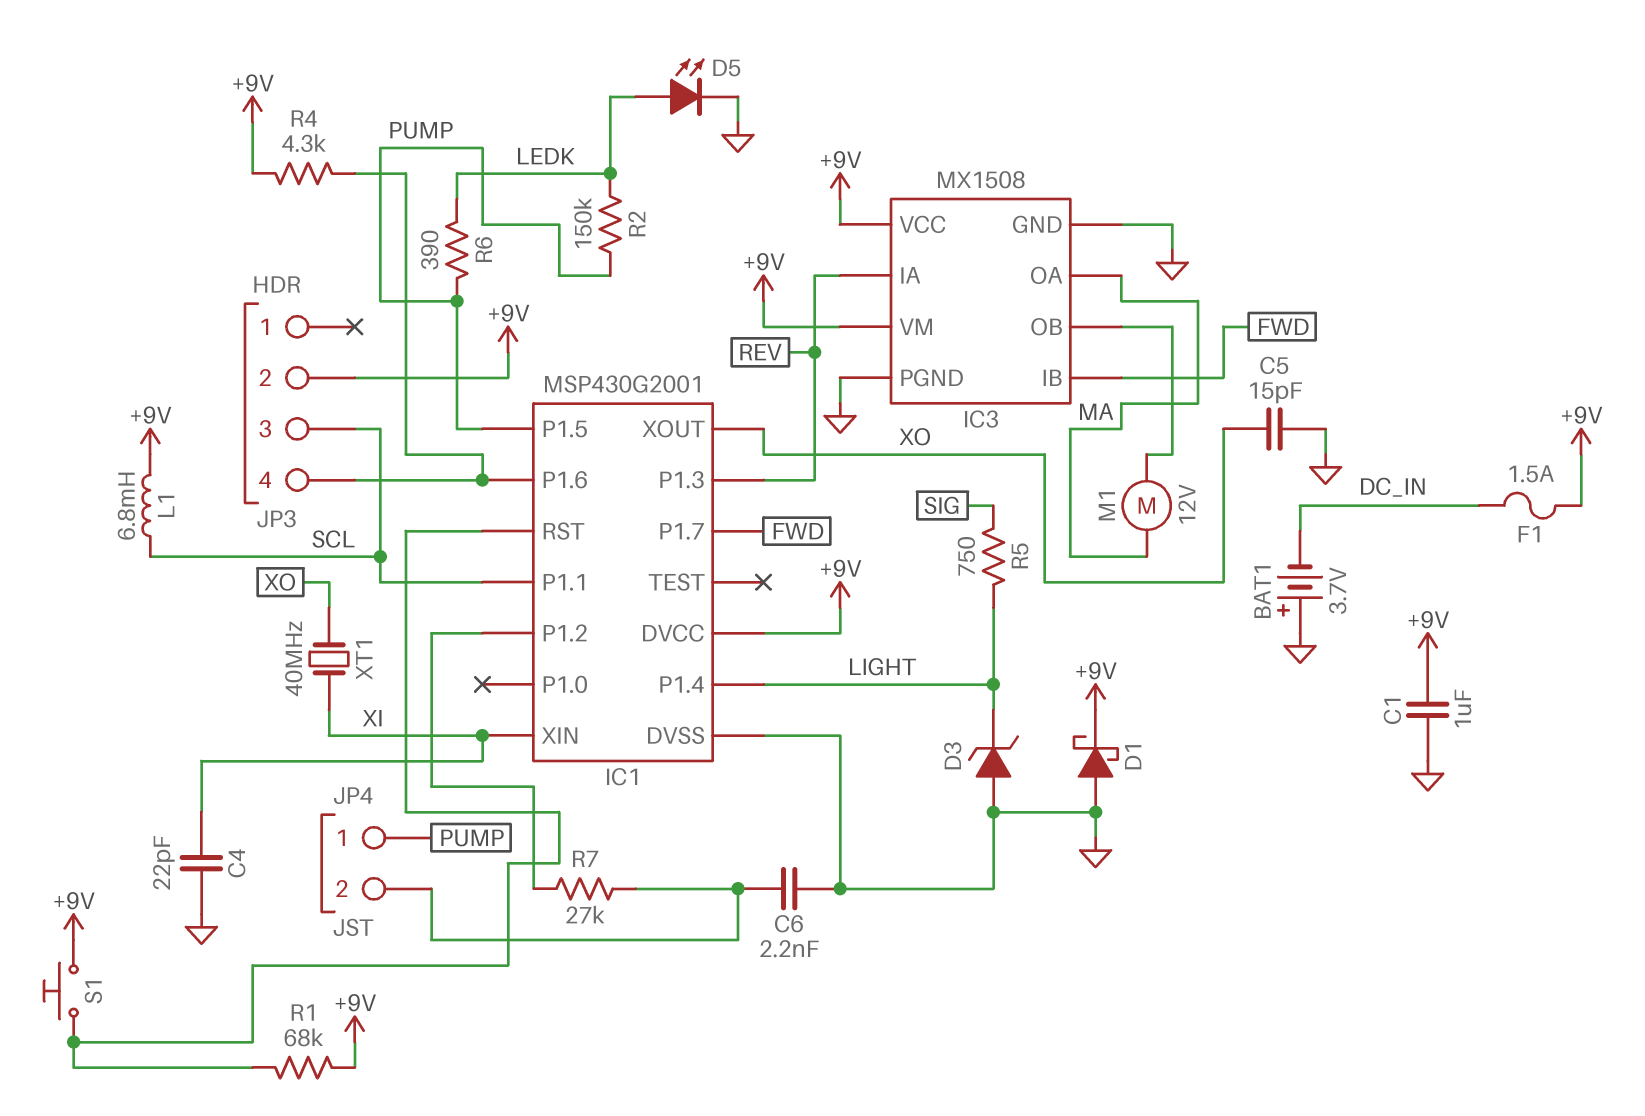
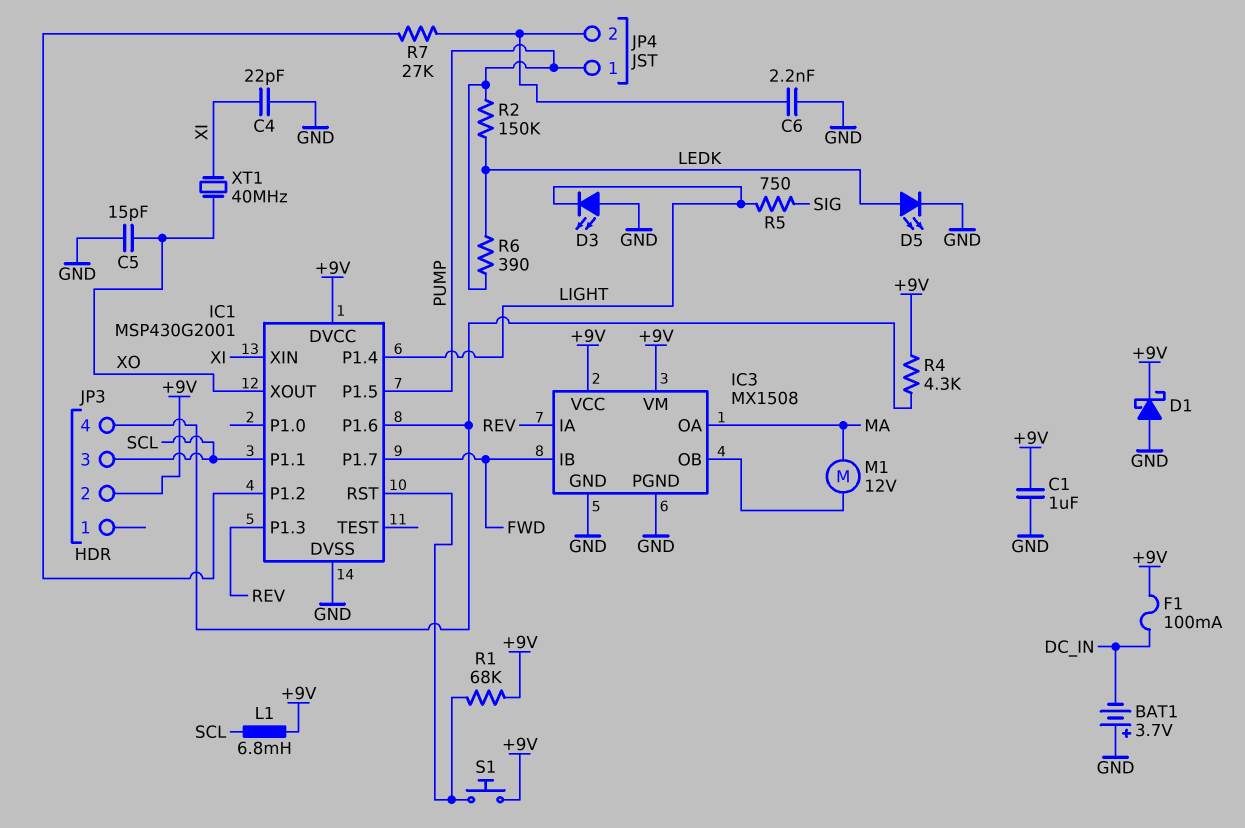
D3: zener (A GND, K LIGHT) -> LED (A GND, K LIGHT)
F1: 1.5A (+9V, DC_IN) -> 100mA (+9V, DC_IN)

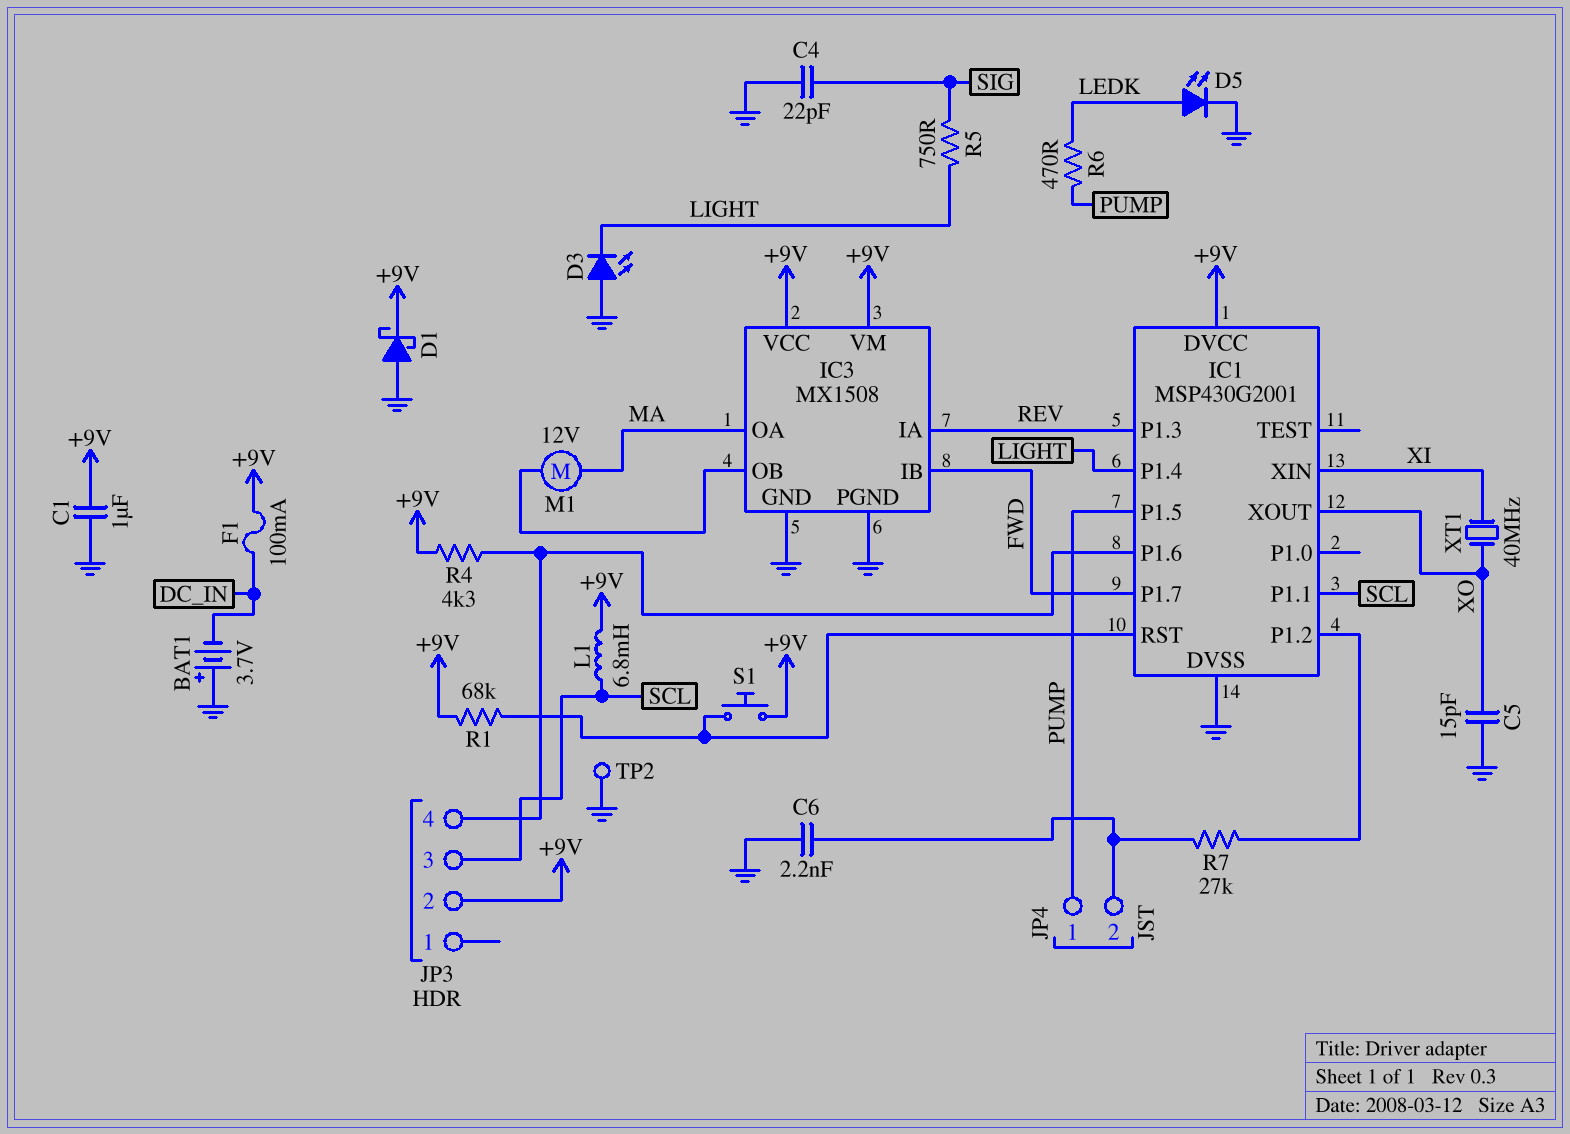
C4: 22pF (GND, XI) -> 22pF (GND, SIG)
R2: 150k (LEDK, PUMP) -> none
R6: 390 (LEDK, PUMP) -> 470 (LEDK, PUMP)
TP2: none -> test point (GND)

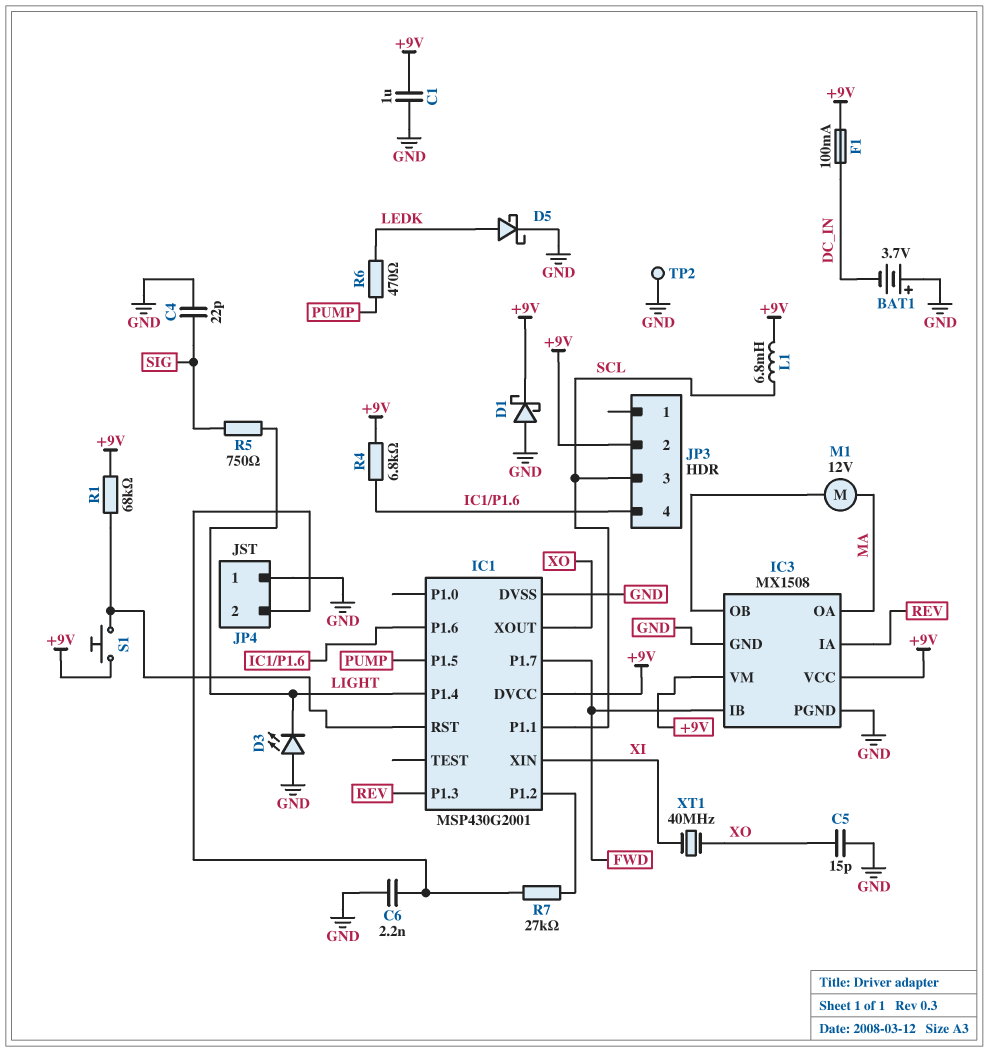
D5: LED (A LEDK, K GND) -> schottky (A LEDK, K GND)
JP4 pin 1: PUMP -> GND
R4: 4.3k (+9V, IC1/P1.6) -> 6.8k (+9V, IC1/P1.6)

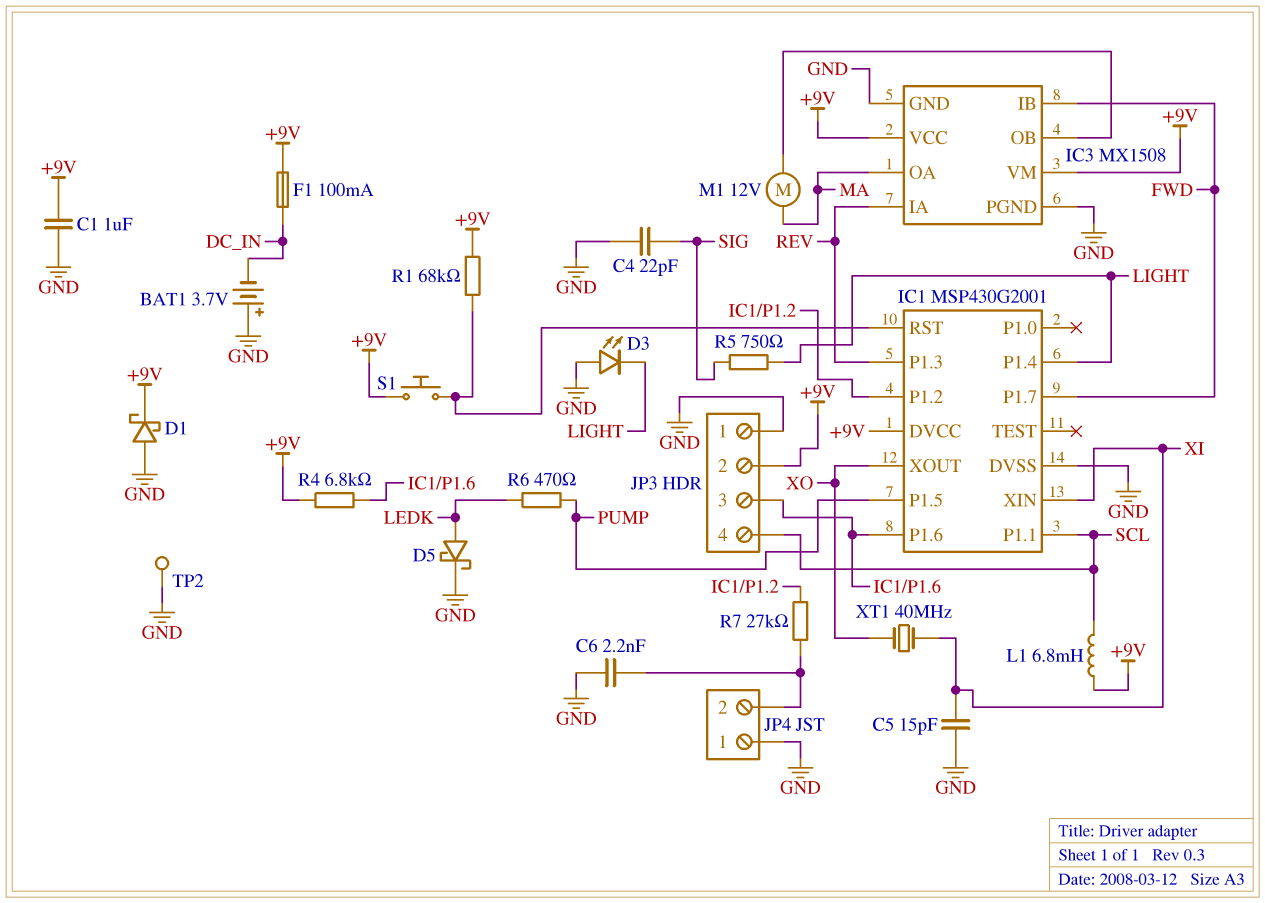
C5: 15pF (GND, XO) -> 15pF (GND, XI)
JP3 pin 1: none -> GND
JP3 pin 3: SCL -> IC1/P1.6
JP3 pin 4: IC1/P1.6 -> SCL

